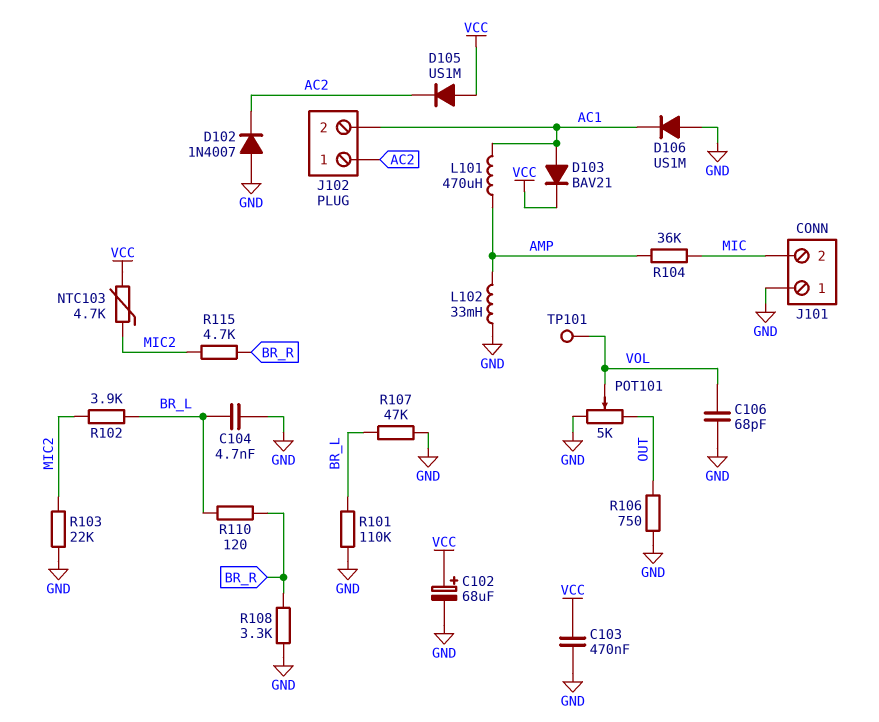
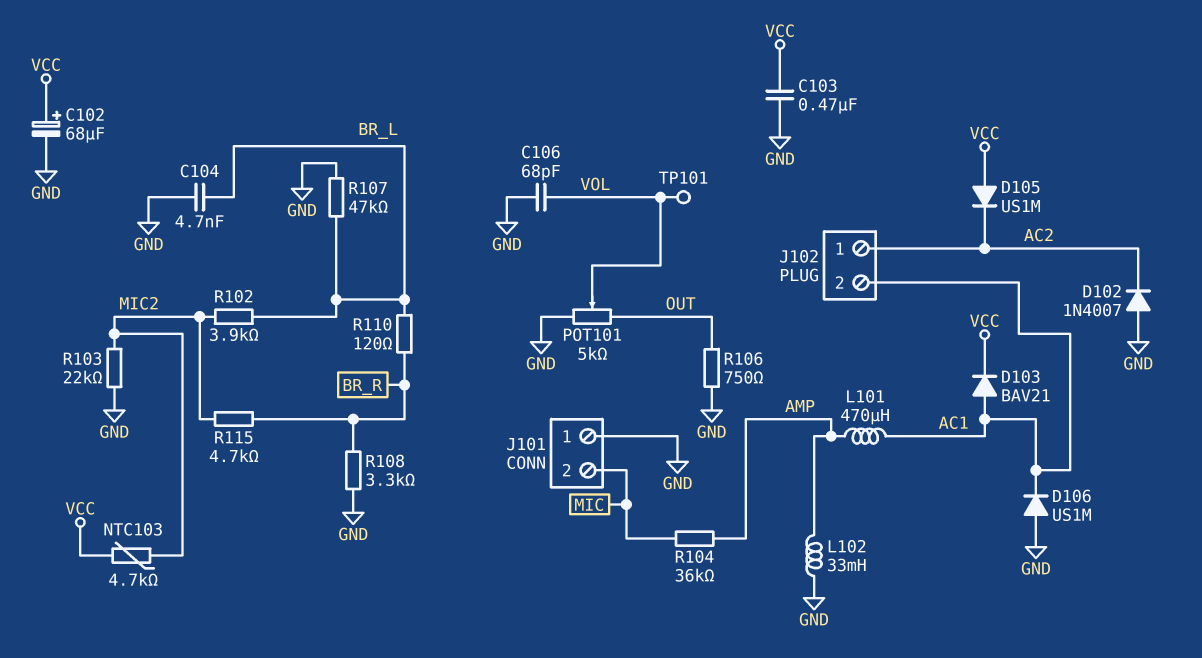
R101: 110k (BR_L, GND) -> none

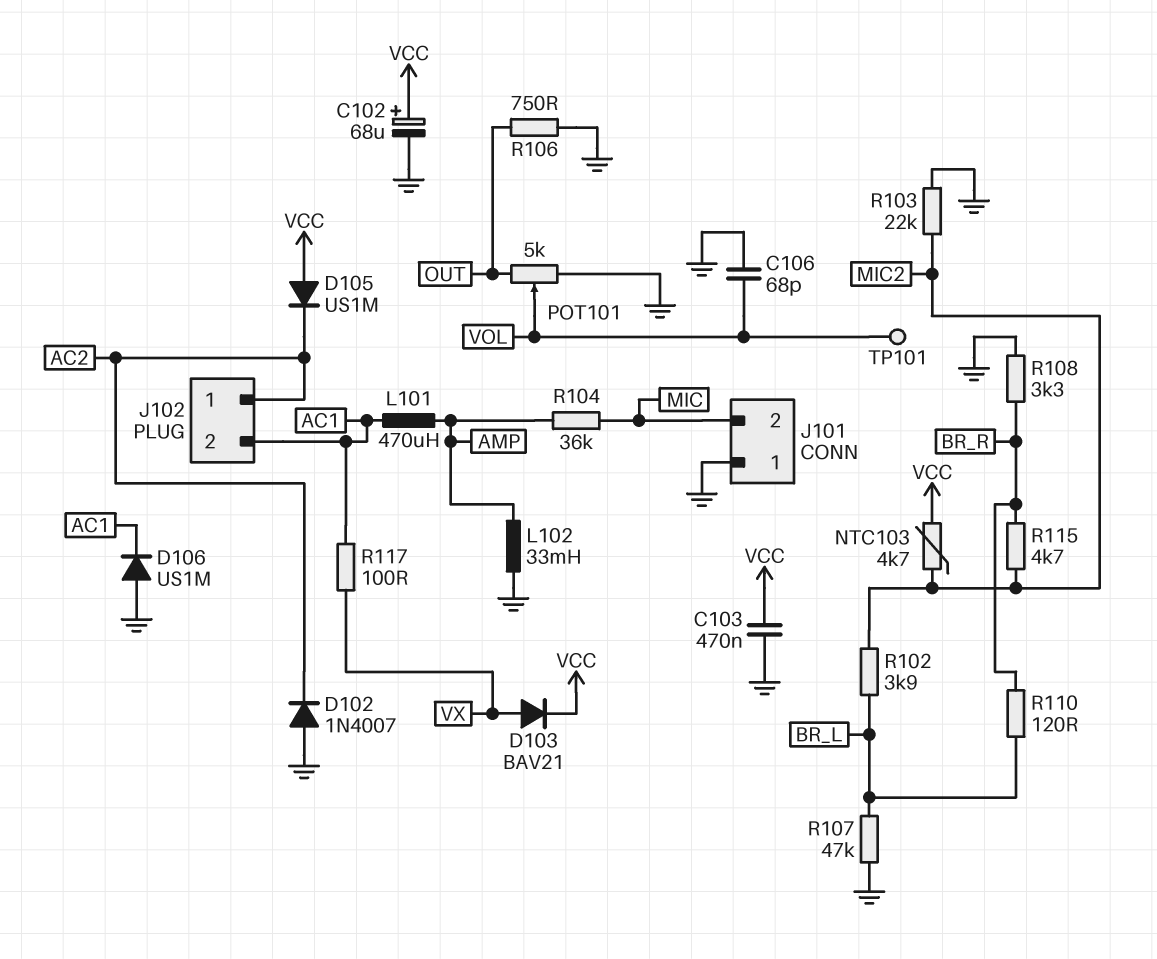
C104: 4.7nF (BR_L, GND) -> none
D103: diode BAV21 (A AC1, K VCC) -> diode BAV21 (A VX, K VCC)
R117: none -> 100 (AC1, VX)

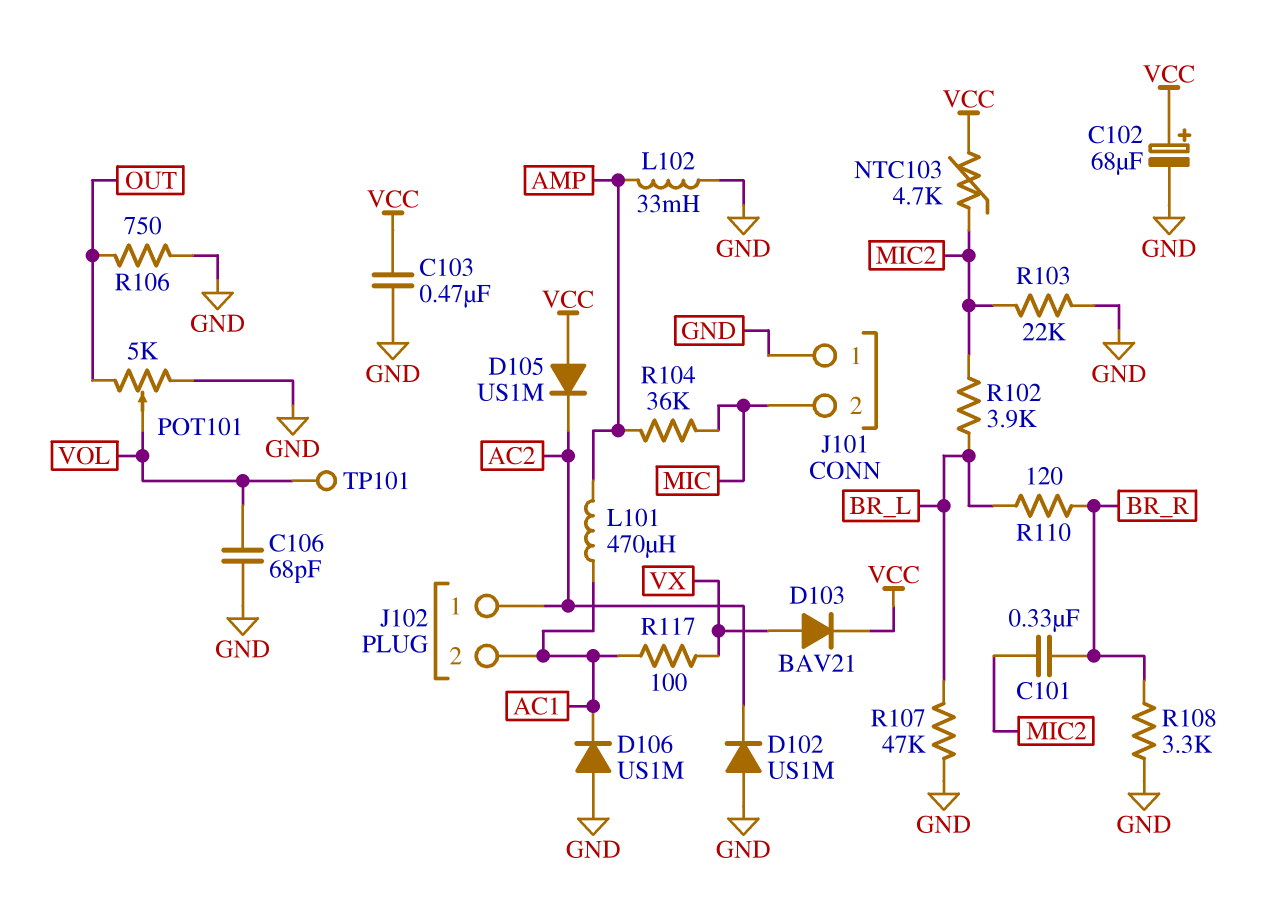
C101: none -> 330nF (BR_R, MIC2)
D102: diode 1N4007 (A GND, K AC2) -> diode US1M (A GND, K AC2)
R115: 4.7k (BR_R, MIC2) -> none

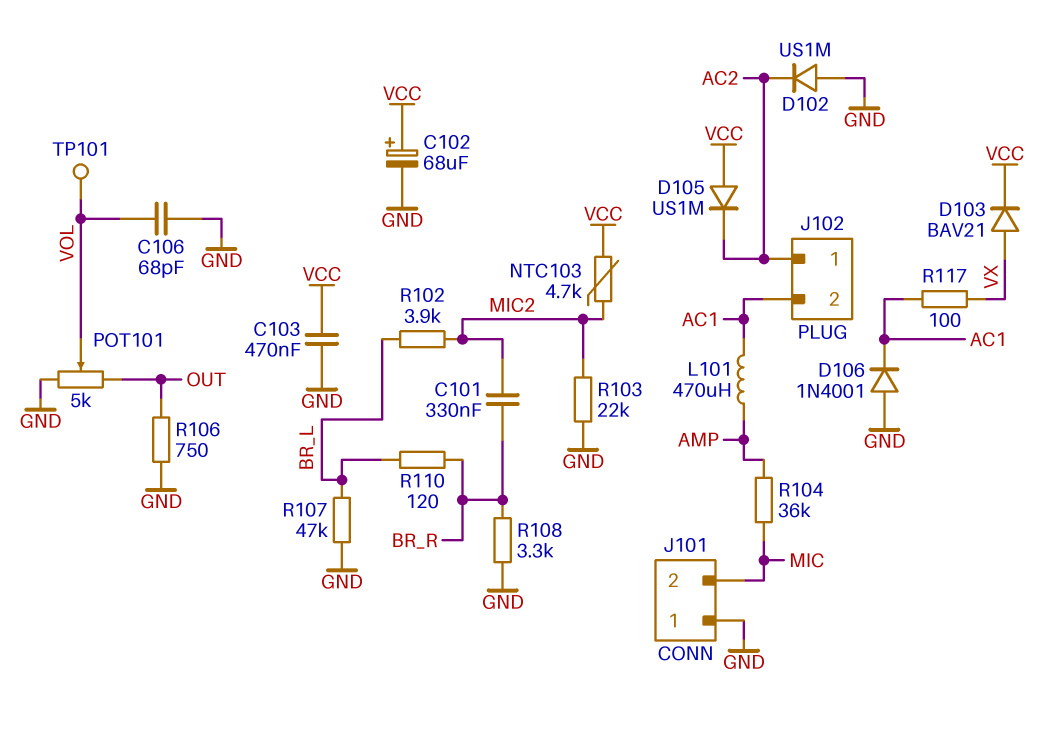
D106: diode US1M (A GND, K AC1) -> diode 1N4001 (A GND, K AC1)
L102: 33mH (AMP, GND) -> none

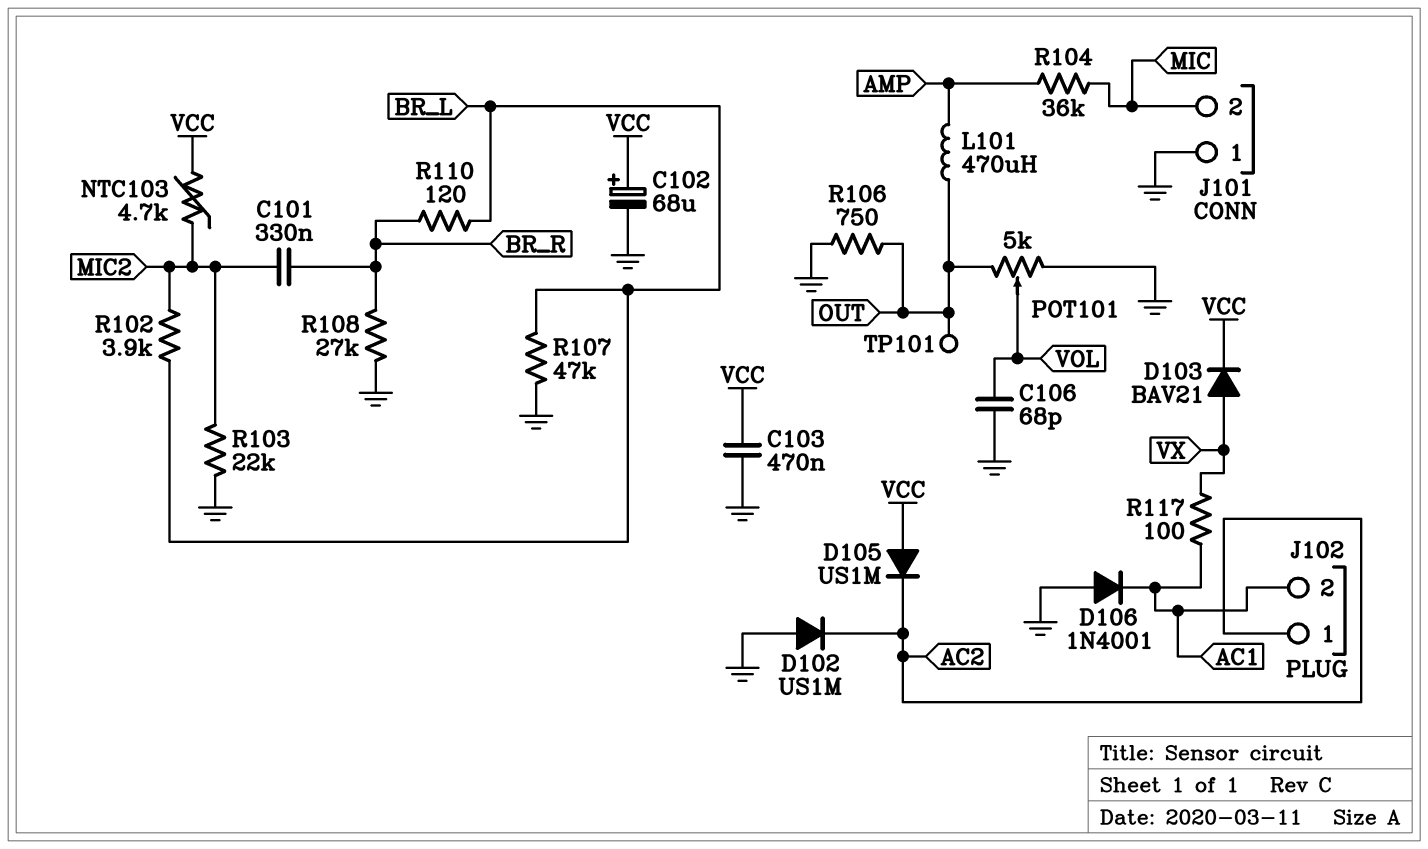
L101: 470uH (AC1, AMP) -> 470uH (AMP, OUT)
R108: 3.3k (BR_R, GND) -> 27k (BR_R, GND)
TP101: test point (VOL) -> test point (OUT)

